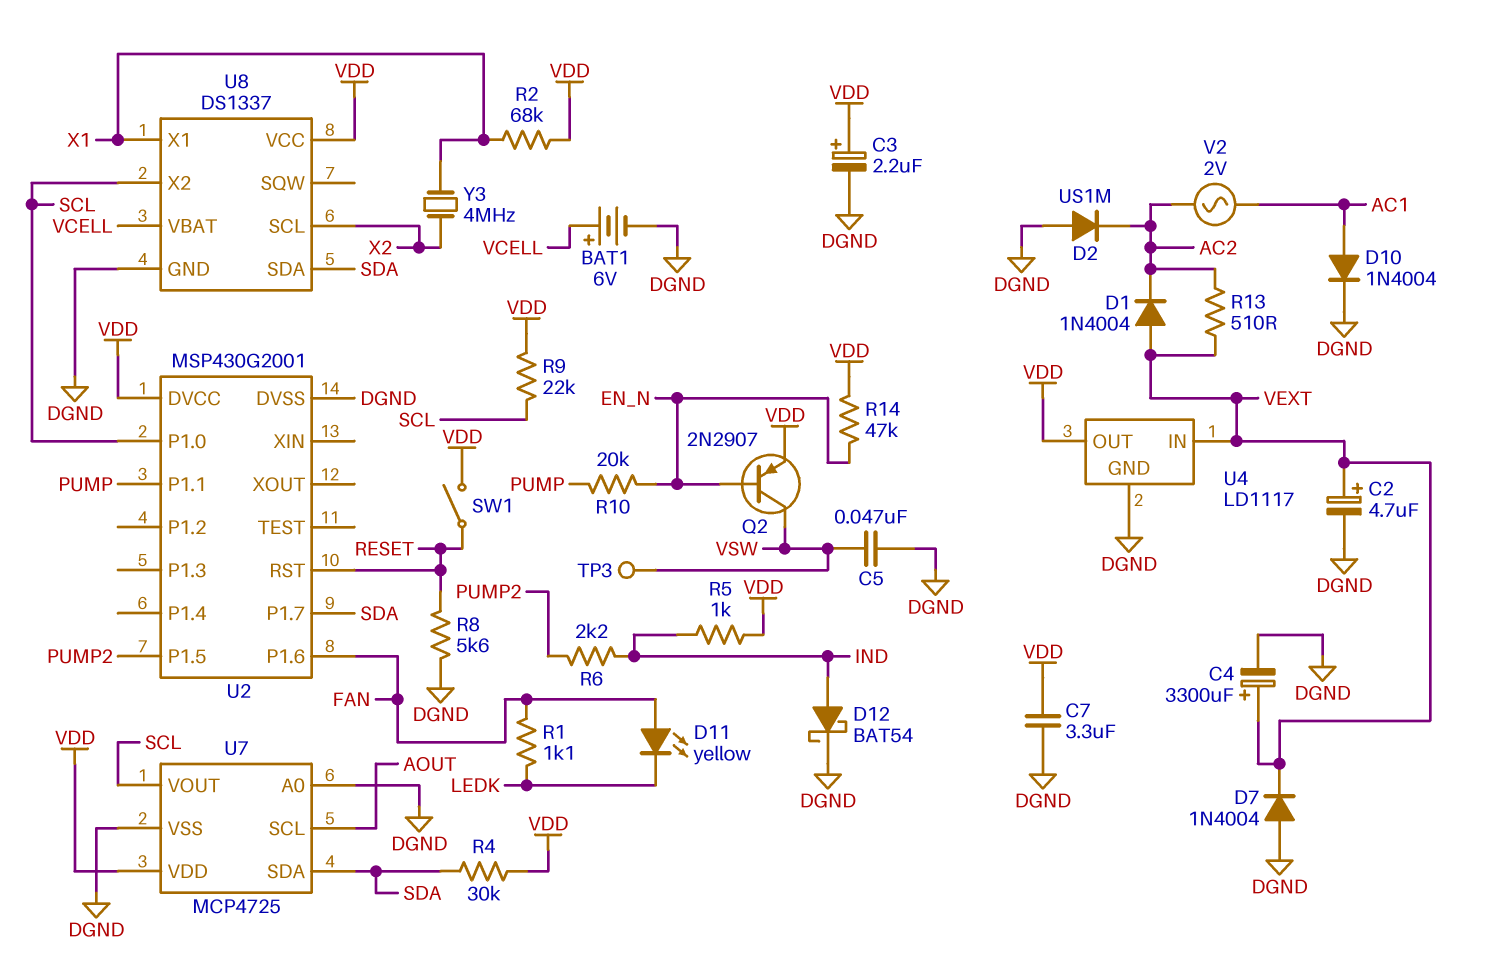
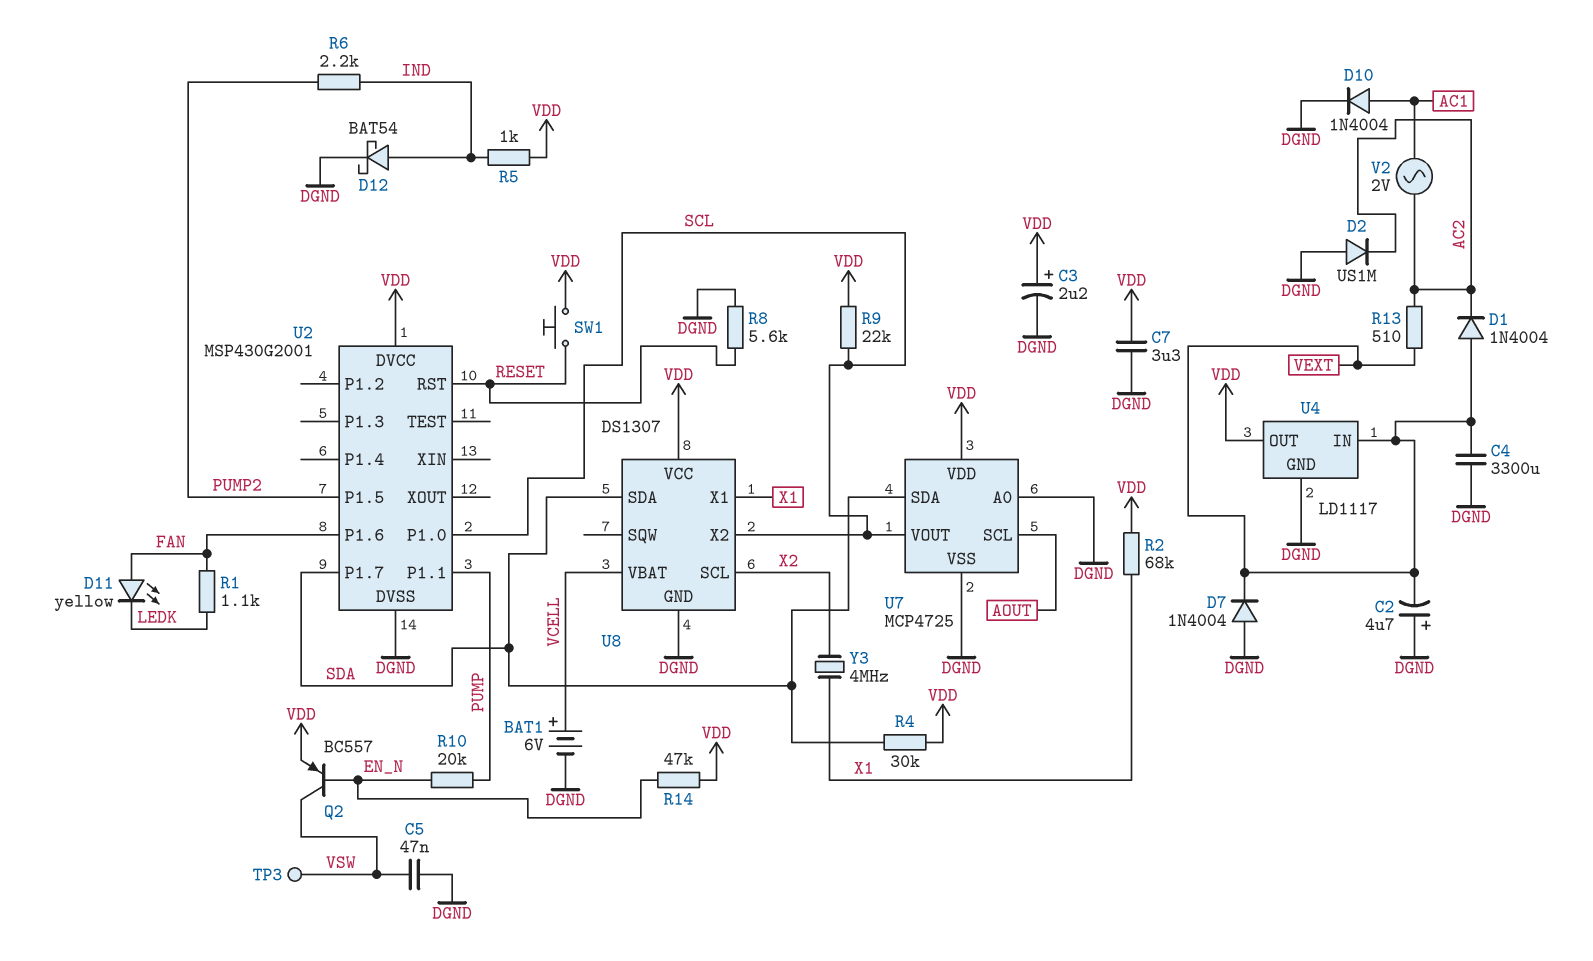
C2: 4.7uF (plus VEXT, minus DGND) -> 4.7uF (plus DGND, minus VEXT)
C4: 3300uF (plus VEXT, minus DGND) -> 3300uF (DGND, VEXT)
Q2: PNP 2N2907 (B EN_N, C VSW, E VDD) -> PNP BC557 (B EN_N, C VSW, E VDD)
SW1: switch (RESET, VDD) -> button (RESET, VDD)
U8: DS1337 -> DS1307

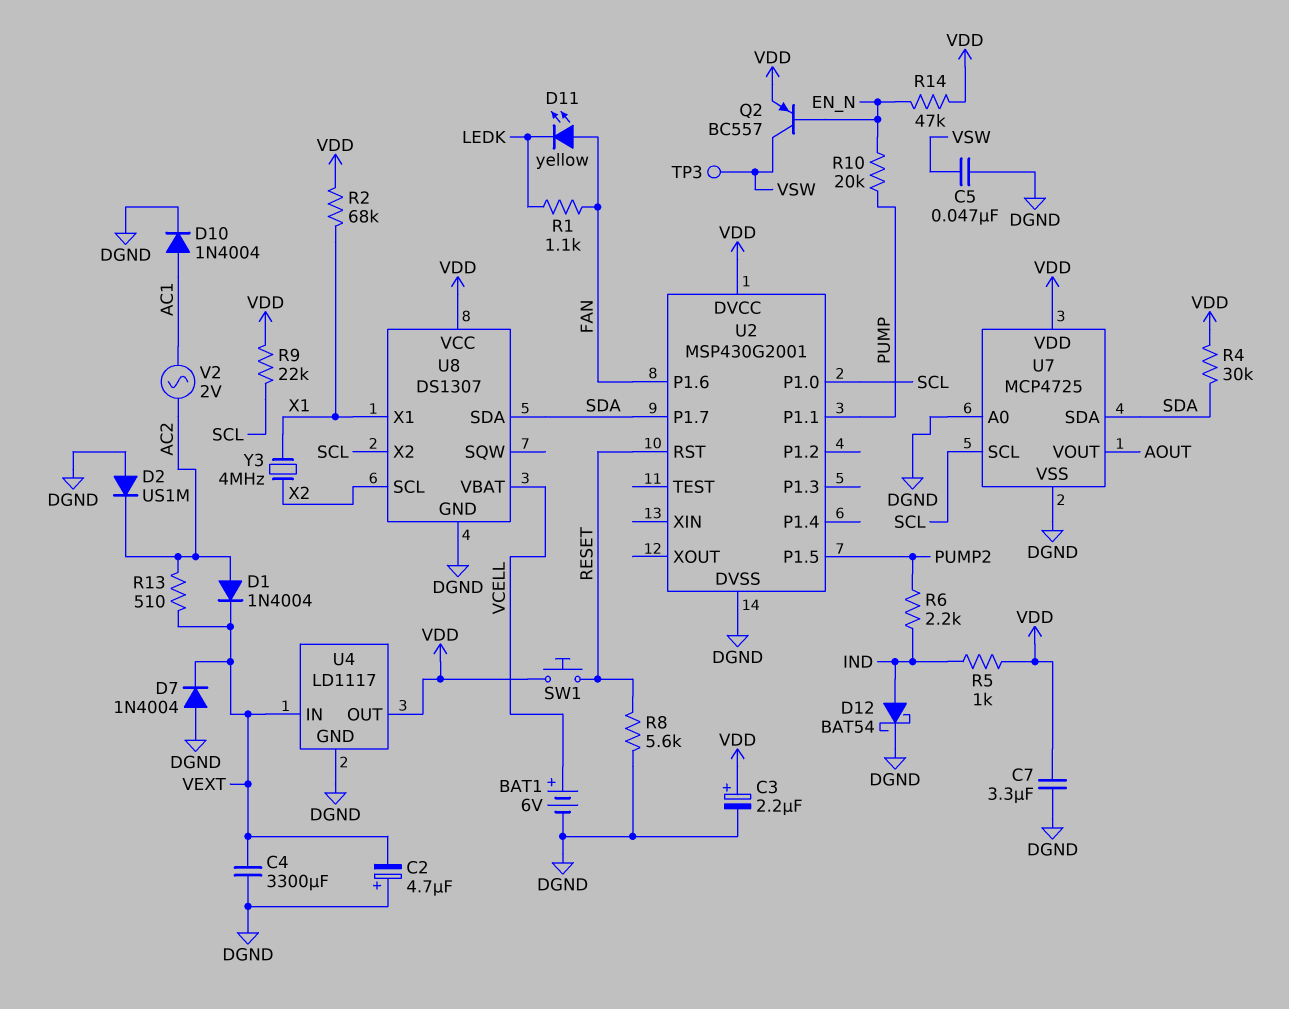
D1: diode 1N4004 (A VEXT, K AC2) -> diode 1N4004 (A AC2, K VEXT)
U7 pin SCL: AOUT -> SCL
U7 pin VOUT: SCL -> AOUT

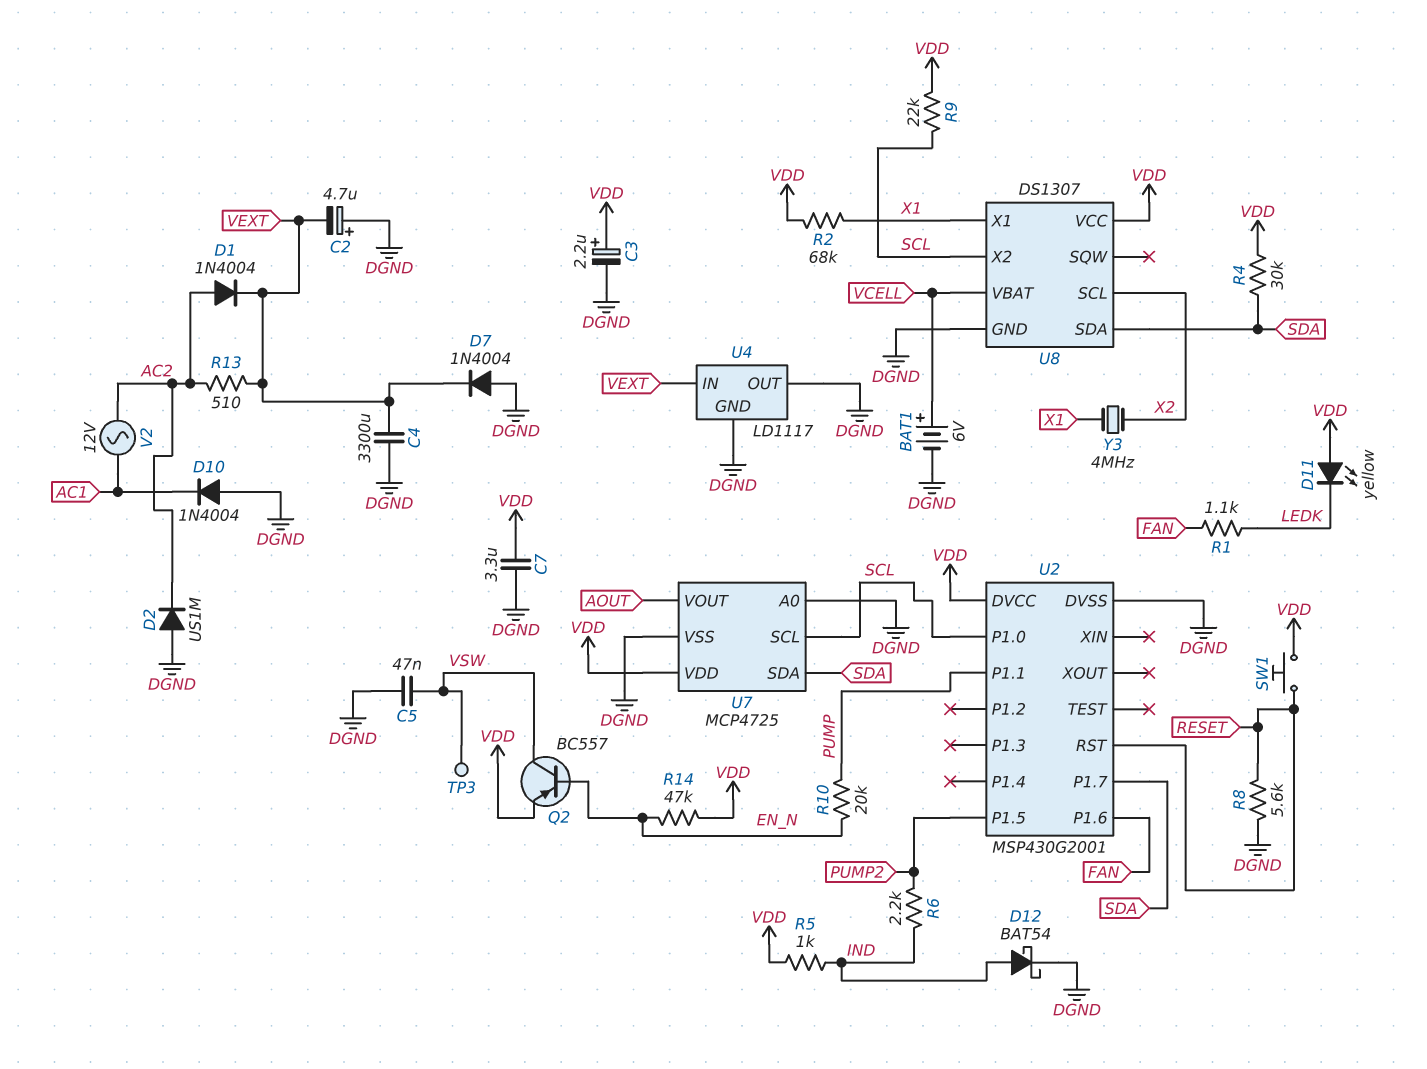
D10: diode 1N4004 (A AC1, K DGND) -> diode 1N4004 (A DGND, K AC1)
D11: LED yellow (A FAN, K LEDK) -> LED yellow (A VDD, K LEDK)
U4 pin OUT: VDD -> DGND
V2: AC 2V (AC1, AC2) -> AC 12V (AC1, AC2)

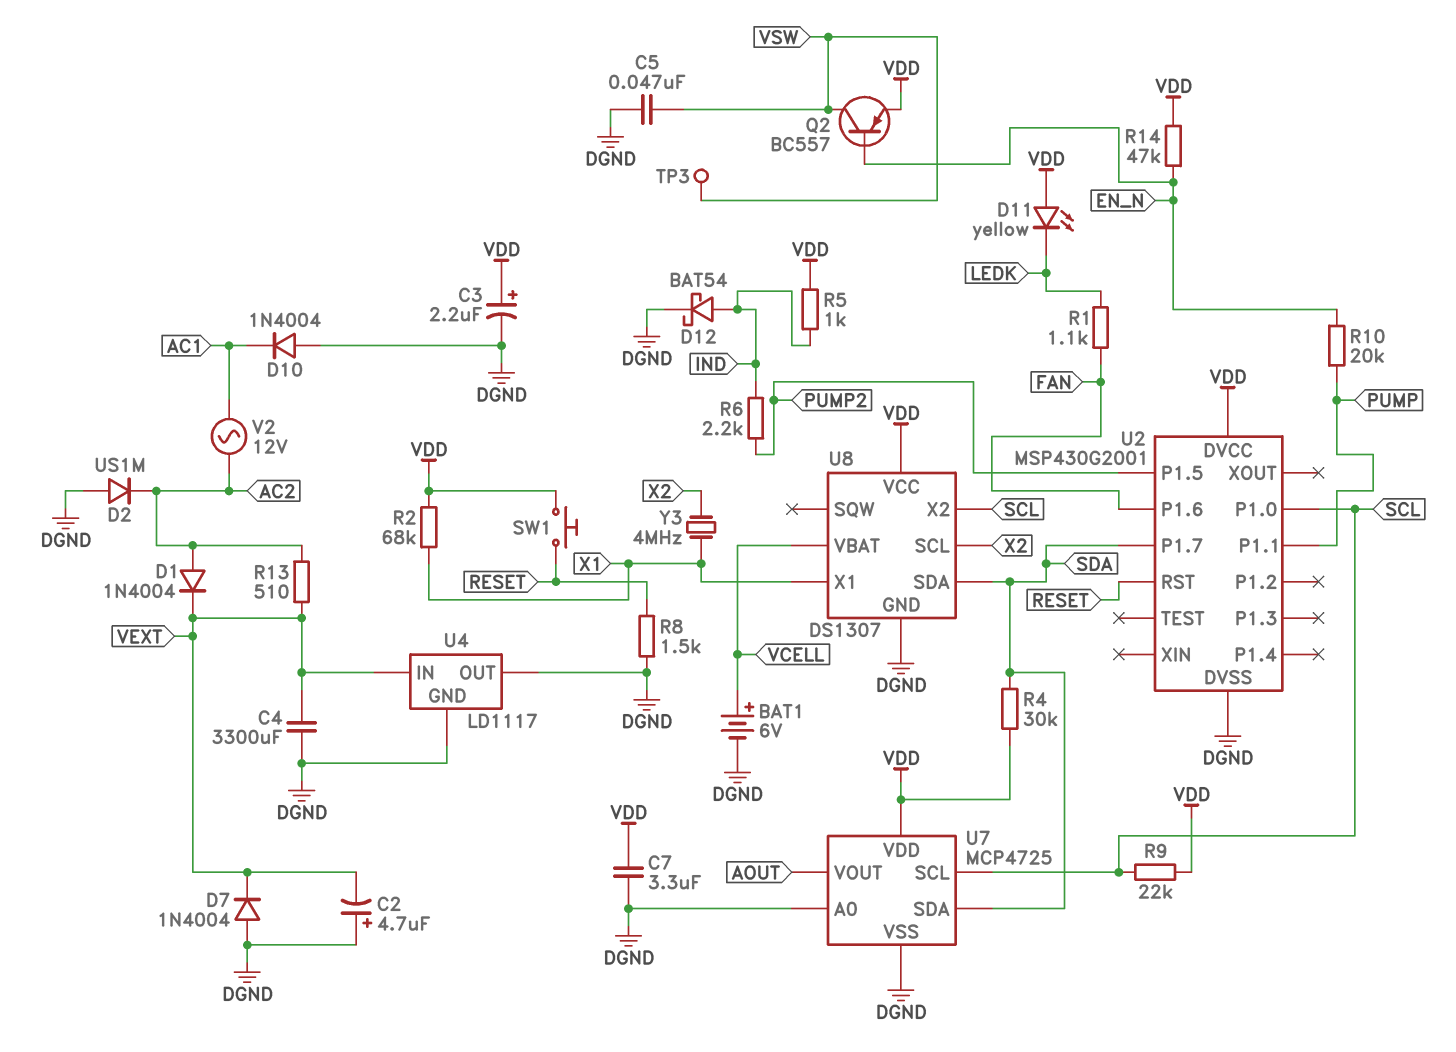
R8: 5.6k (DGND, RESET) -> 1.5k (DGND, RESET)

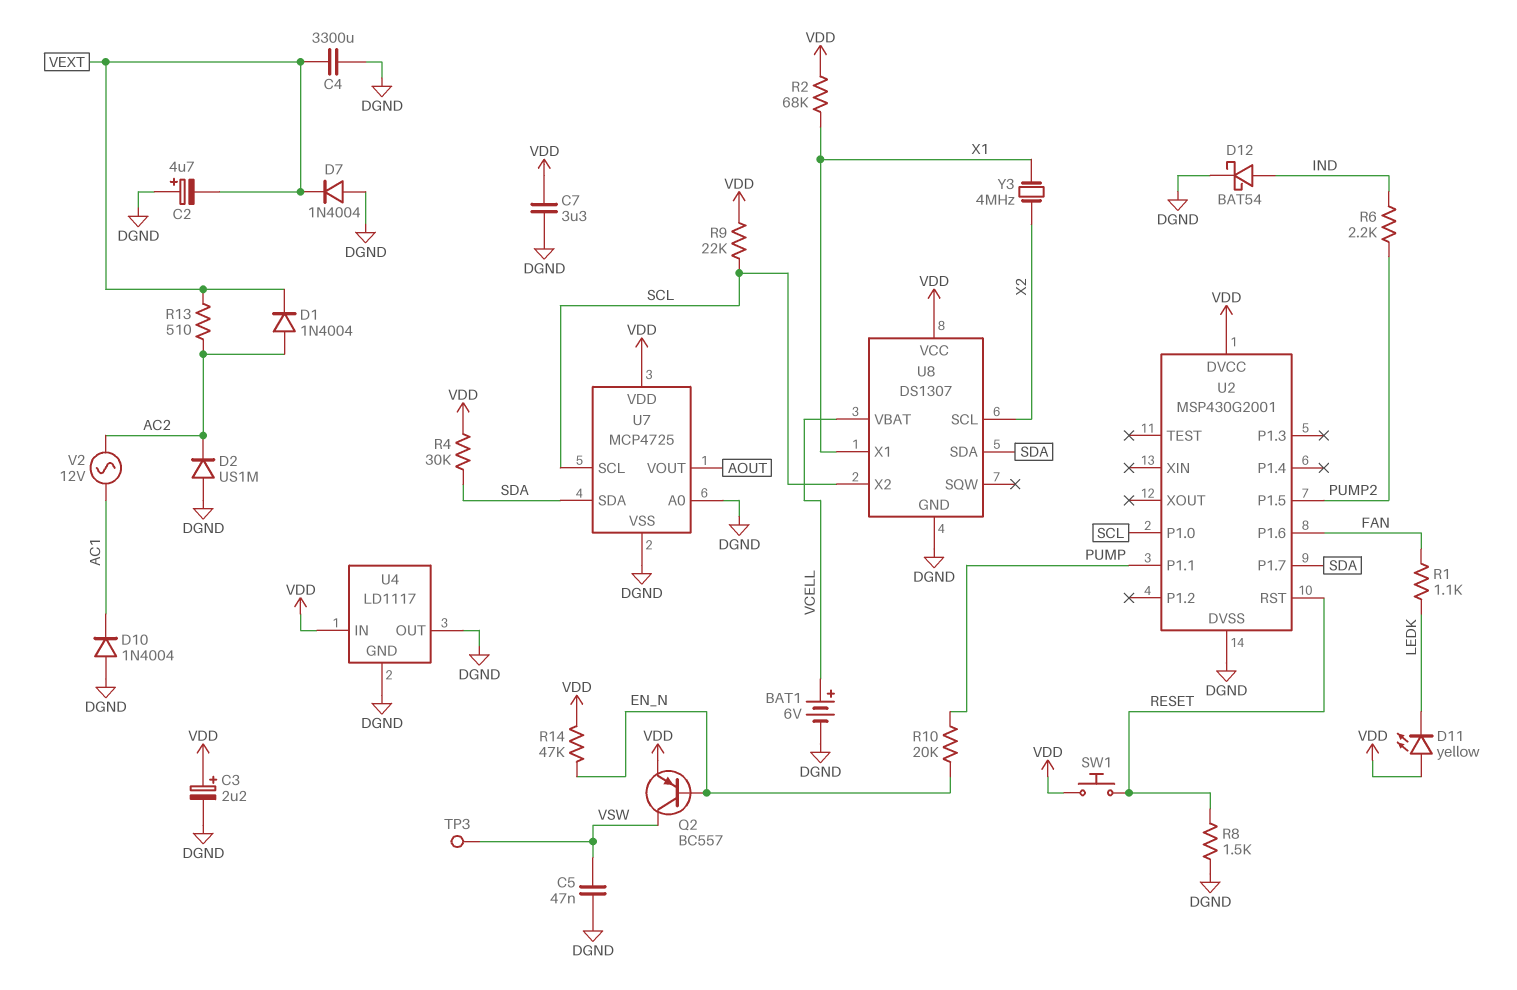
R5: 1k (IND, VDD) -> none
U4 pin IN: VEXT -> VDD

